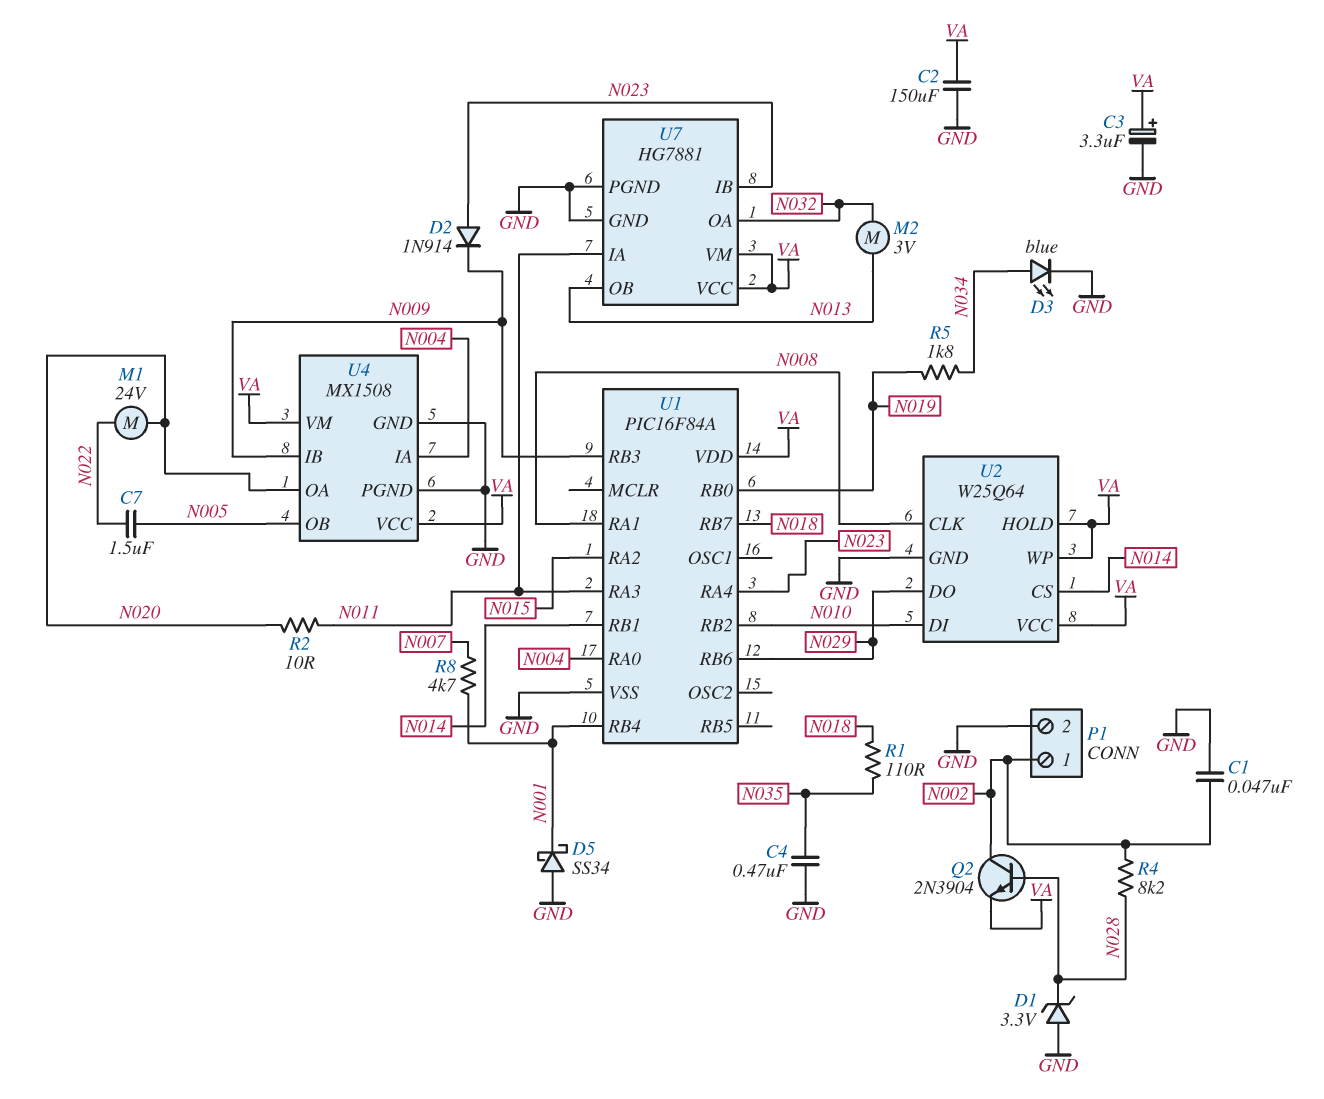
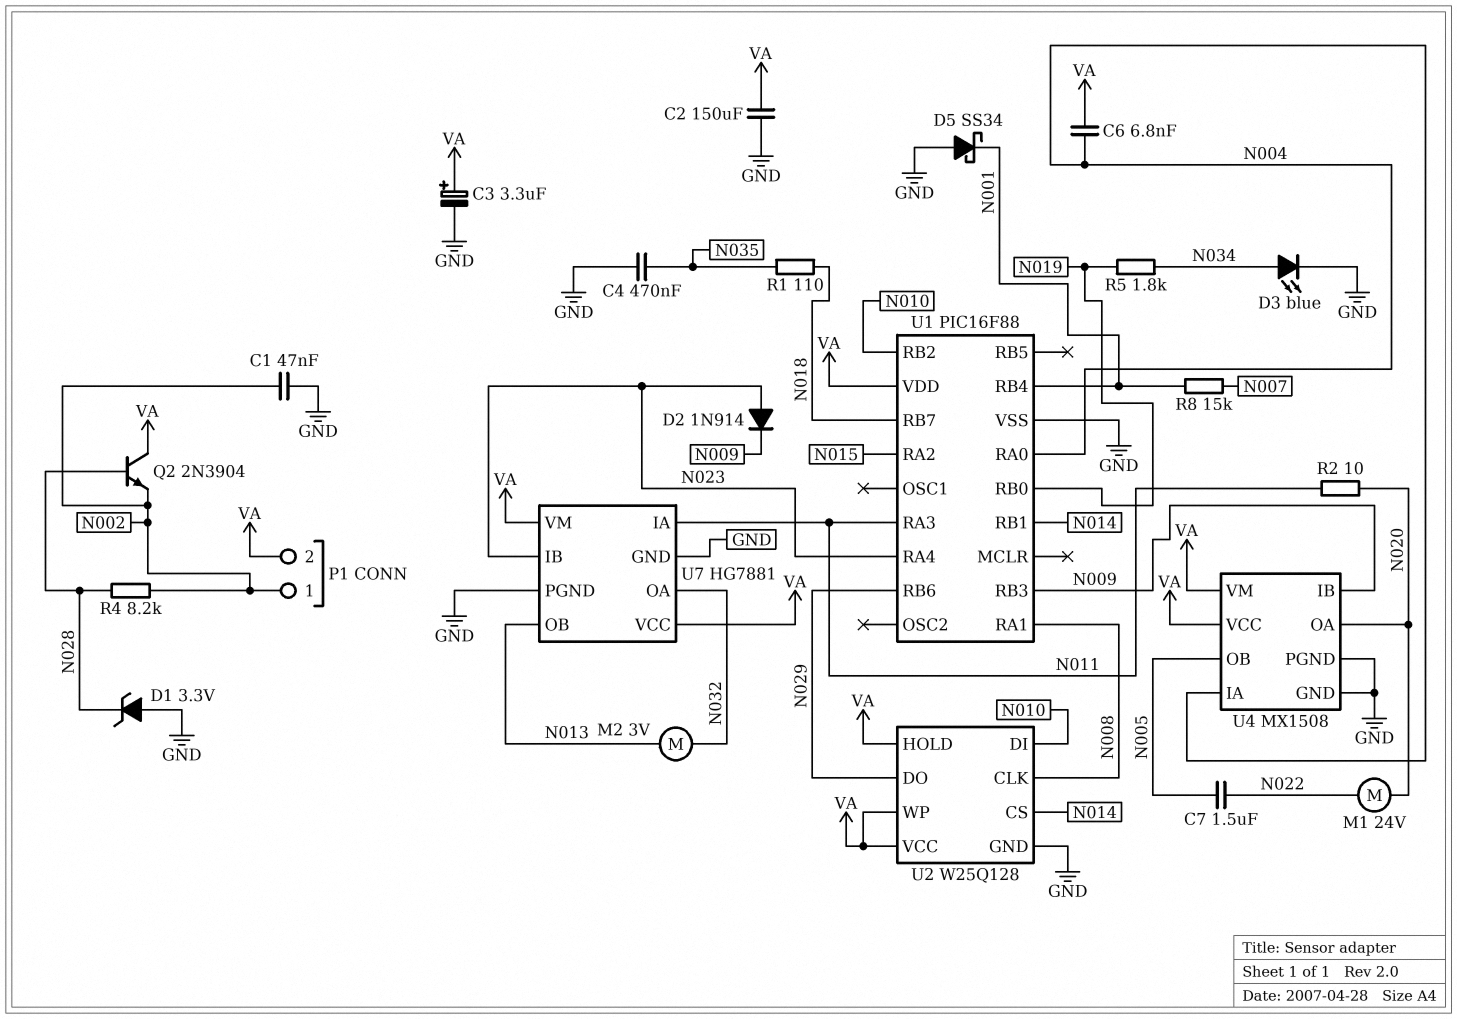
C6: none -> 6.8nF (N004, VA)
P1 pin 2: GND -> VA
Q2: NPN 2N3904 (B N028, C N002, E VA) -> NPN 2N3904 (B N028, C VA, E N002)
R8: 4.7k (N001, N007) -> 15k (N001, N007)
U1: PIC16F84A -> PIC16F88
U2: W25Q64 -> W25Q128

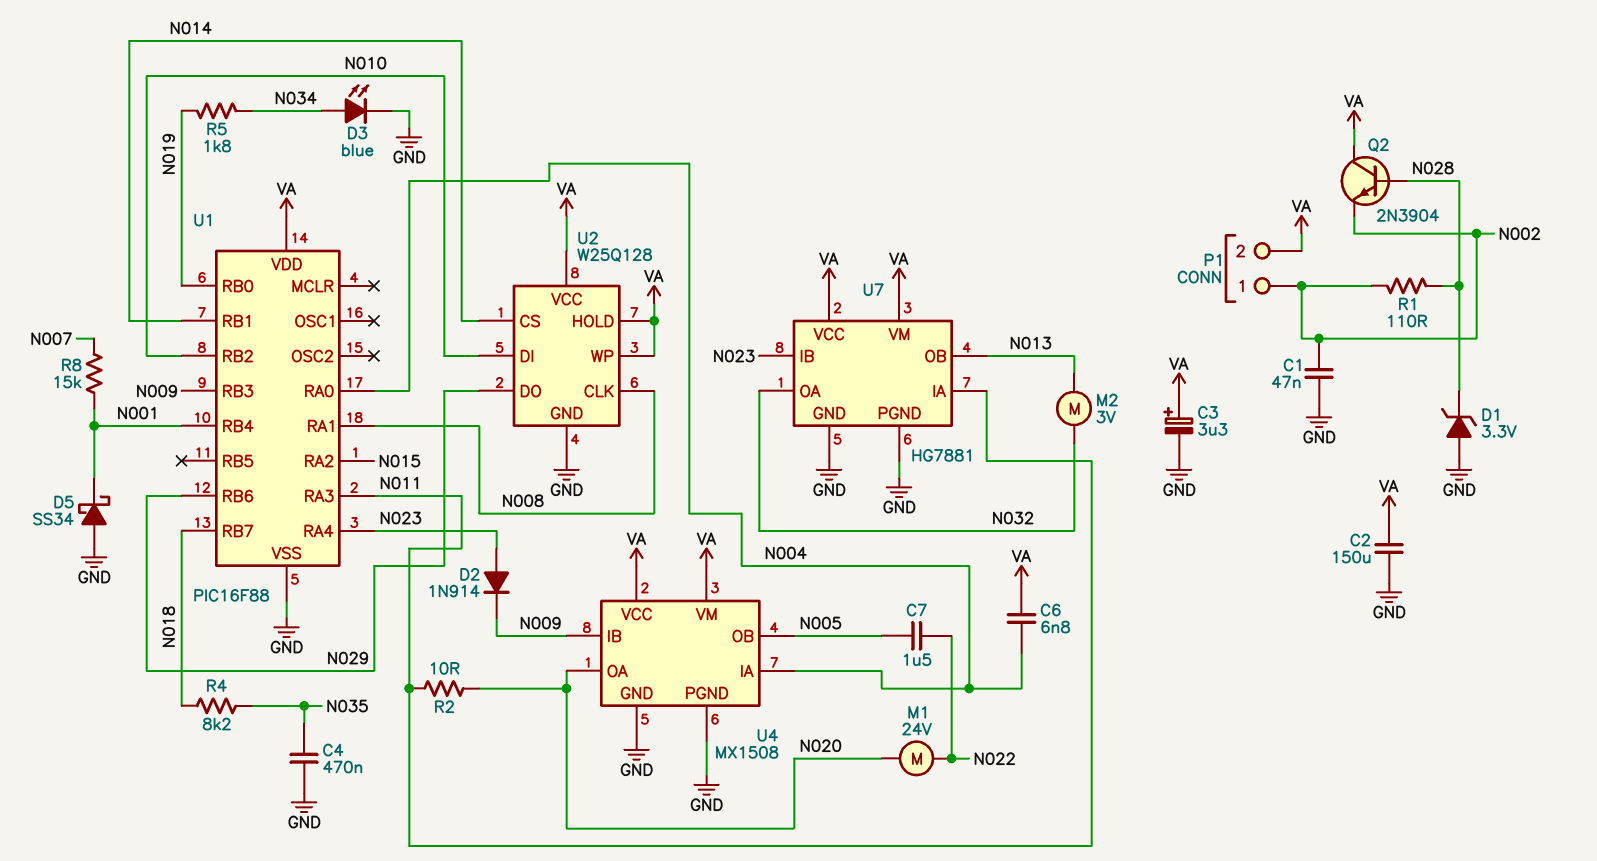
R1: 110 (N018, N035) -> 110 (N002, N028)
R4: 8.2k (N002, N028) -> 8.2k (N018, N035)

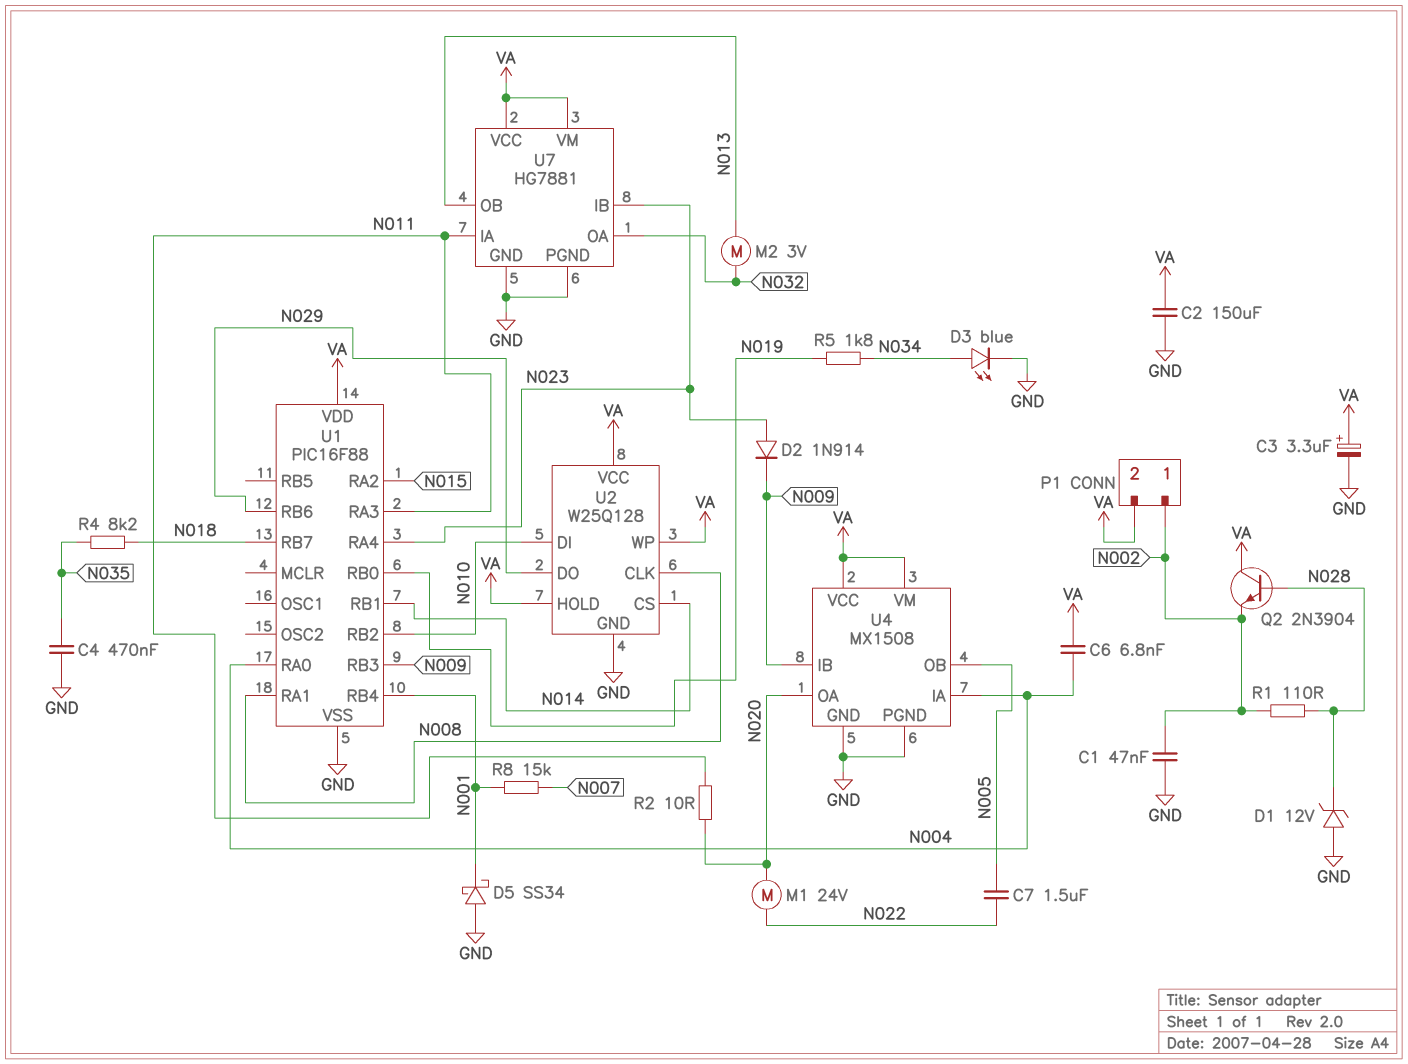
D1: zener 3.3V (A GND, K N028) -> zener 12V (A GND, K N028)

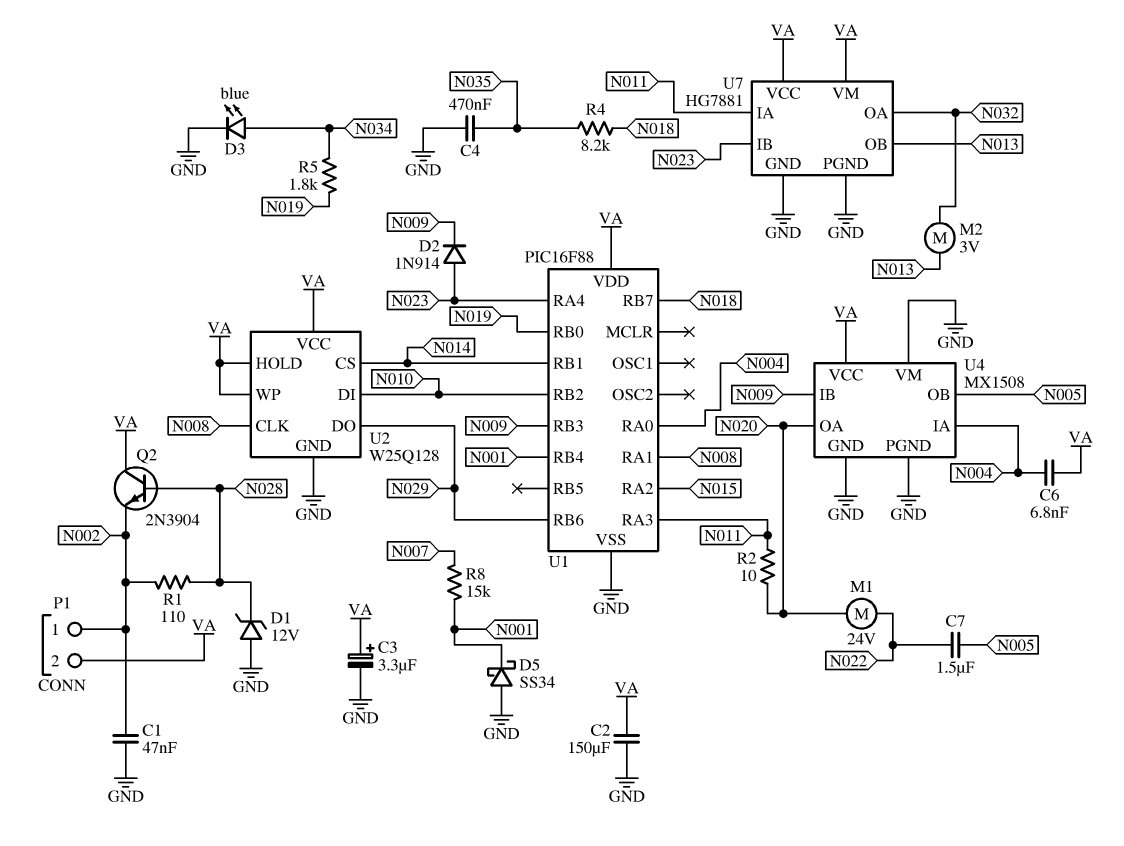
U4 pin VM: VA -> GND

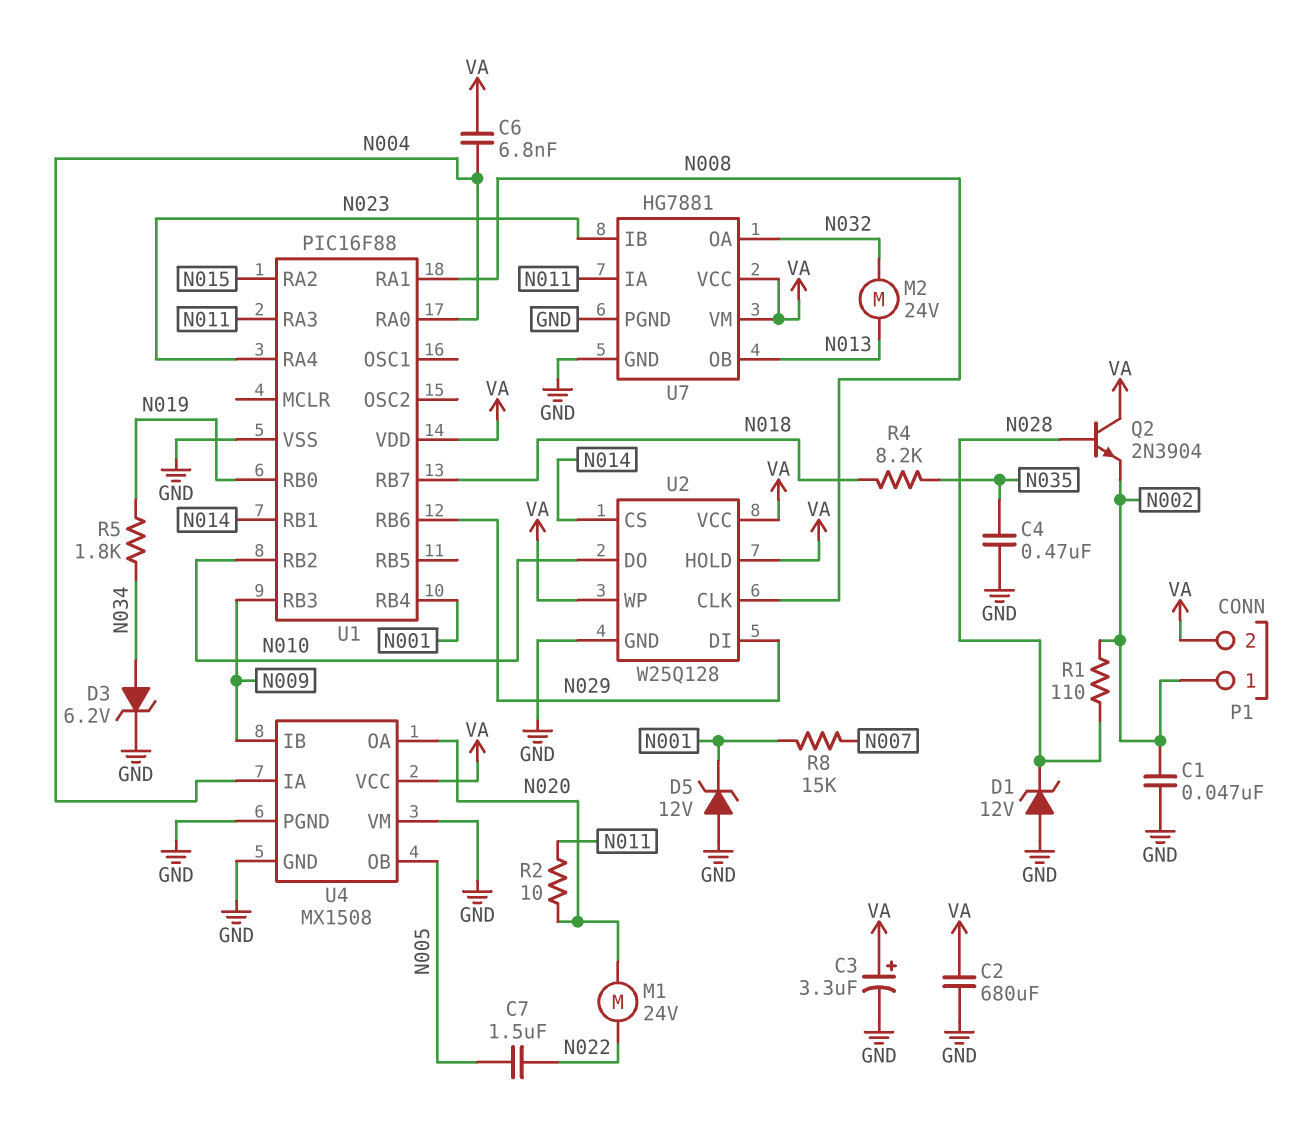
C2: 150uF (GND, VA) -> 680uF (GND, VA)
D2: diode 1N914 (A N023, K N009) -> none
D3: LED blue (A N034, K GND) -> zener 6.2V (A N034, K GND)
D5: schottky SS34 (A GND, K N001) -> zener 12V (A GND, K N001)
M2: motor 3V (N013, N032) -> motor 24V (N013, N032)
U2 pin DI: N010 -> N029
U2 pin DO: N029 -> N010

